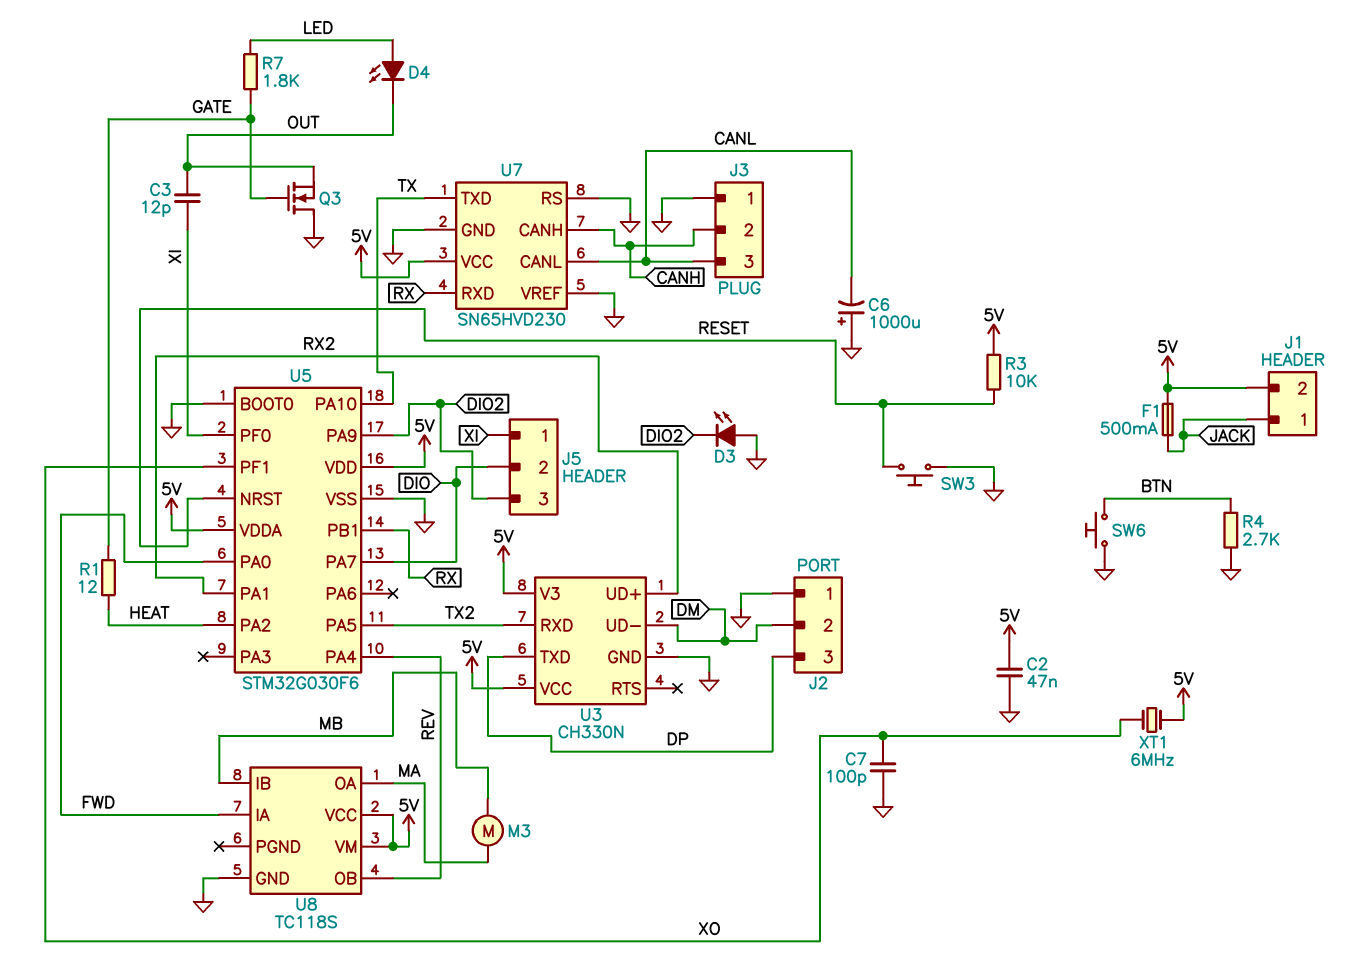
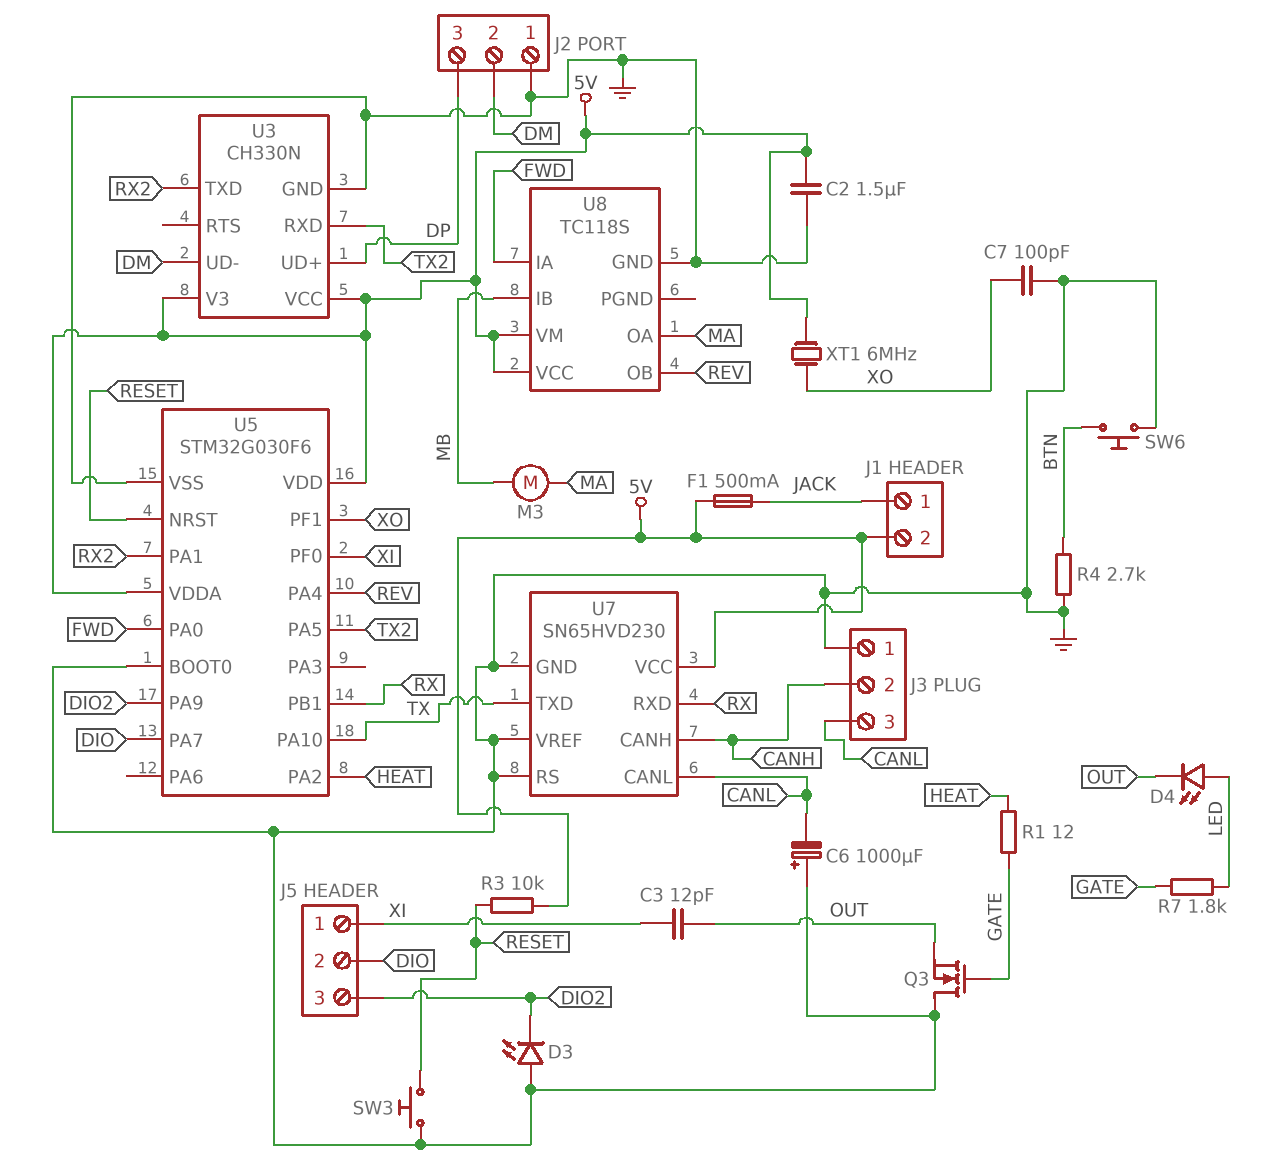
C2: 47nF (5V, GND) -> 1.5uF (5V, GND)
U3 pin TXD: DP -> RX2
U3 pin UD+: RX2 -> DP

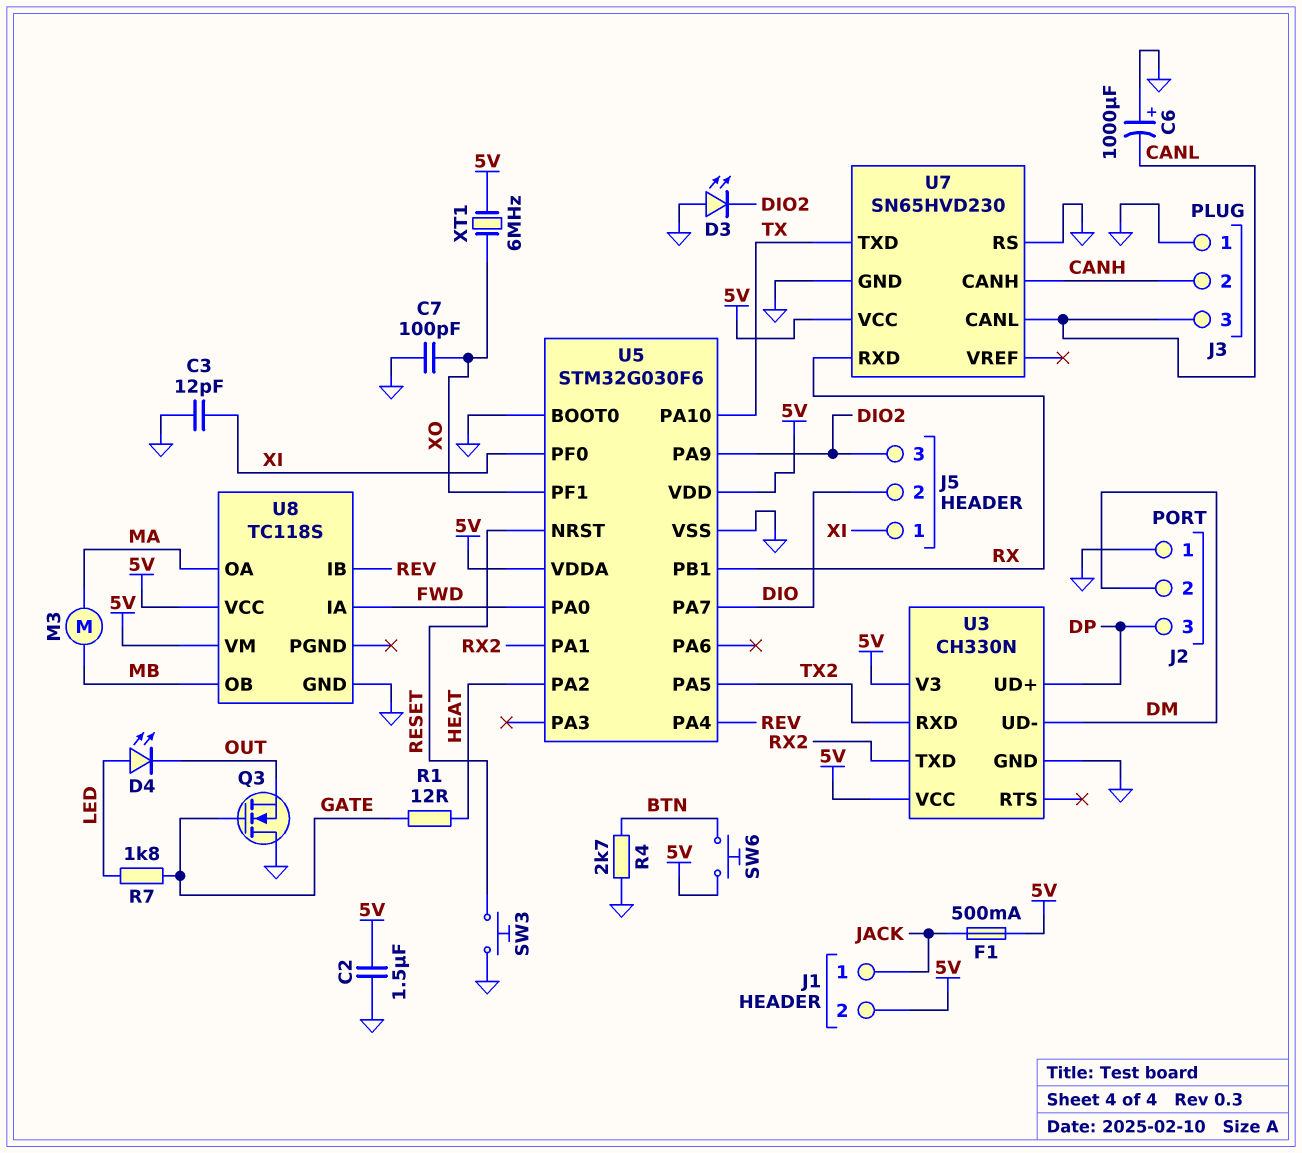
C3: 12pF (OUT, XI) -> 12pF (GND, XI)
R3: 10k (5V, RESET) -> none
SW6: button (BTN, GND) -> button (5V, BTN)
U7 pin VREF: GND -> none
U8 pin IB: MB -> REV
U8 pin OB: REV -> MB

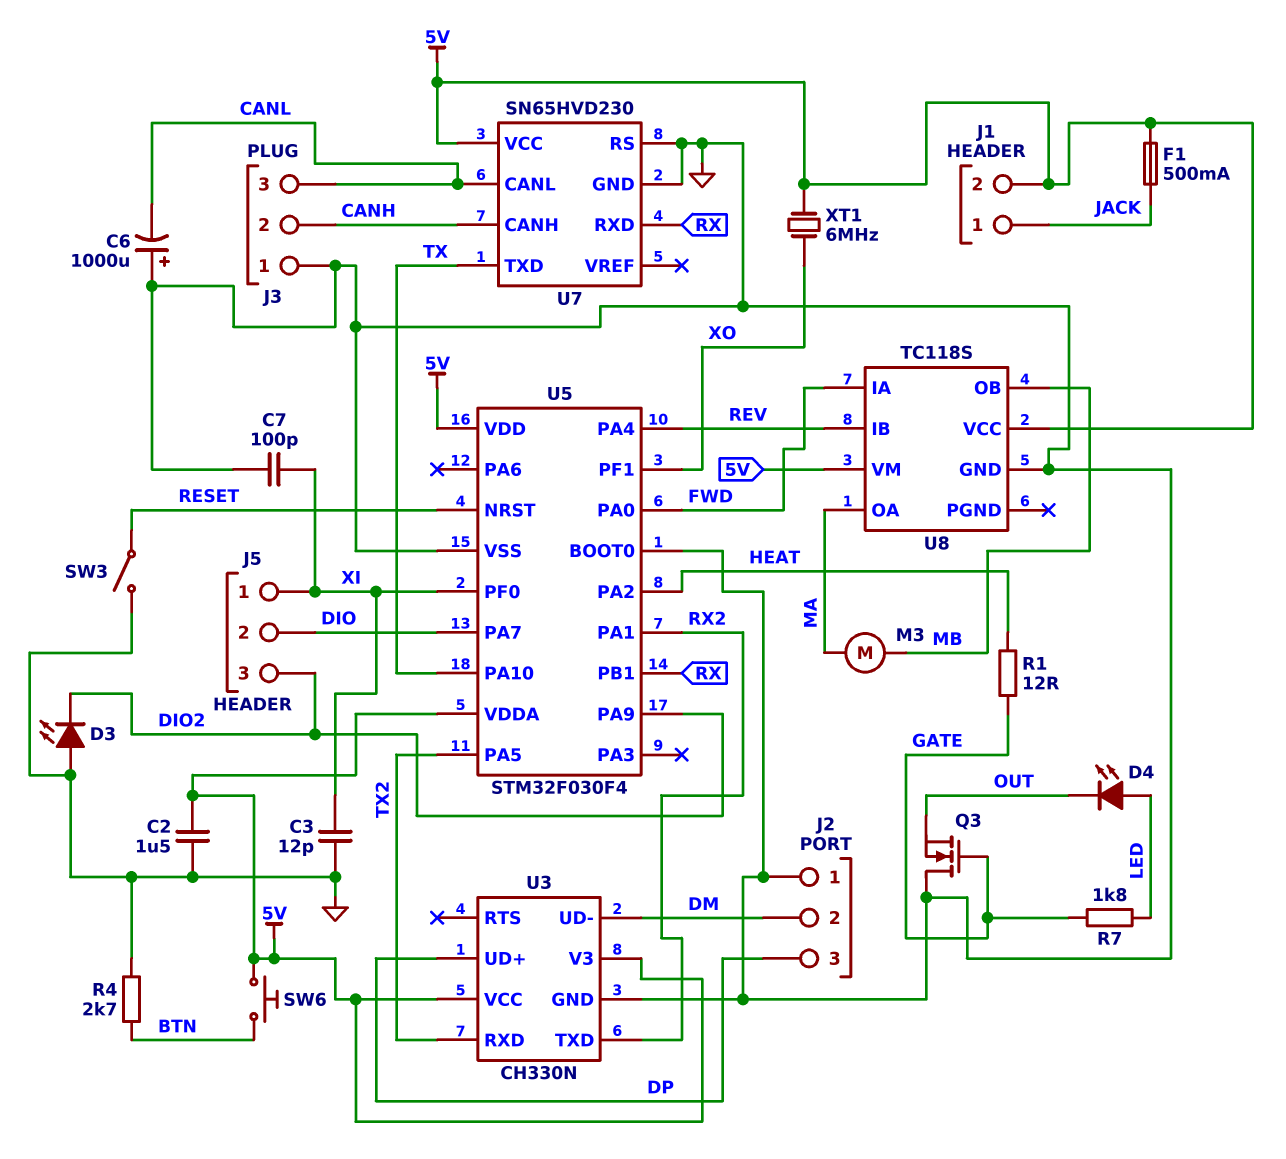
C7: 100pF (GND, XO) -> 100pF (GND, XI)
SW3: button (GND, RESET) -> switch (GND, RESET)
U5: STM32G030F6 -> STM32F030F4

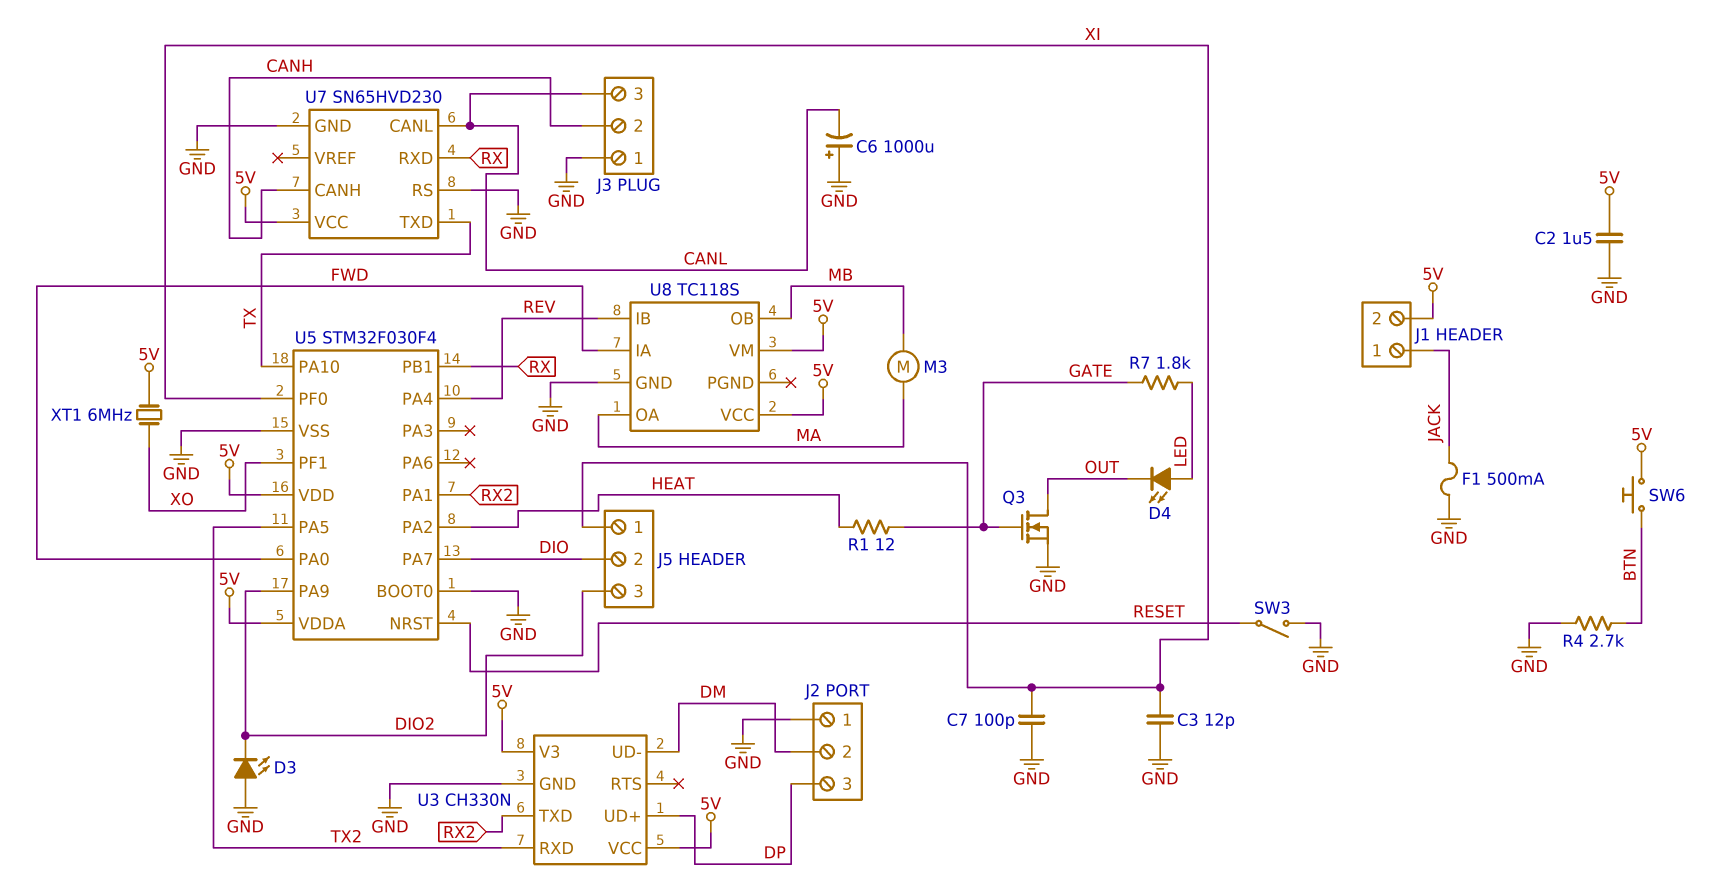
F1: 500mA (5V, JACK) -> 500mA (GND, JACK)
Q3: NMOS (G GATE, D GND, S OUT) -> NMOS (G GATE, D OUT, S GND)

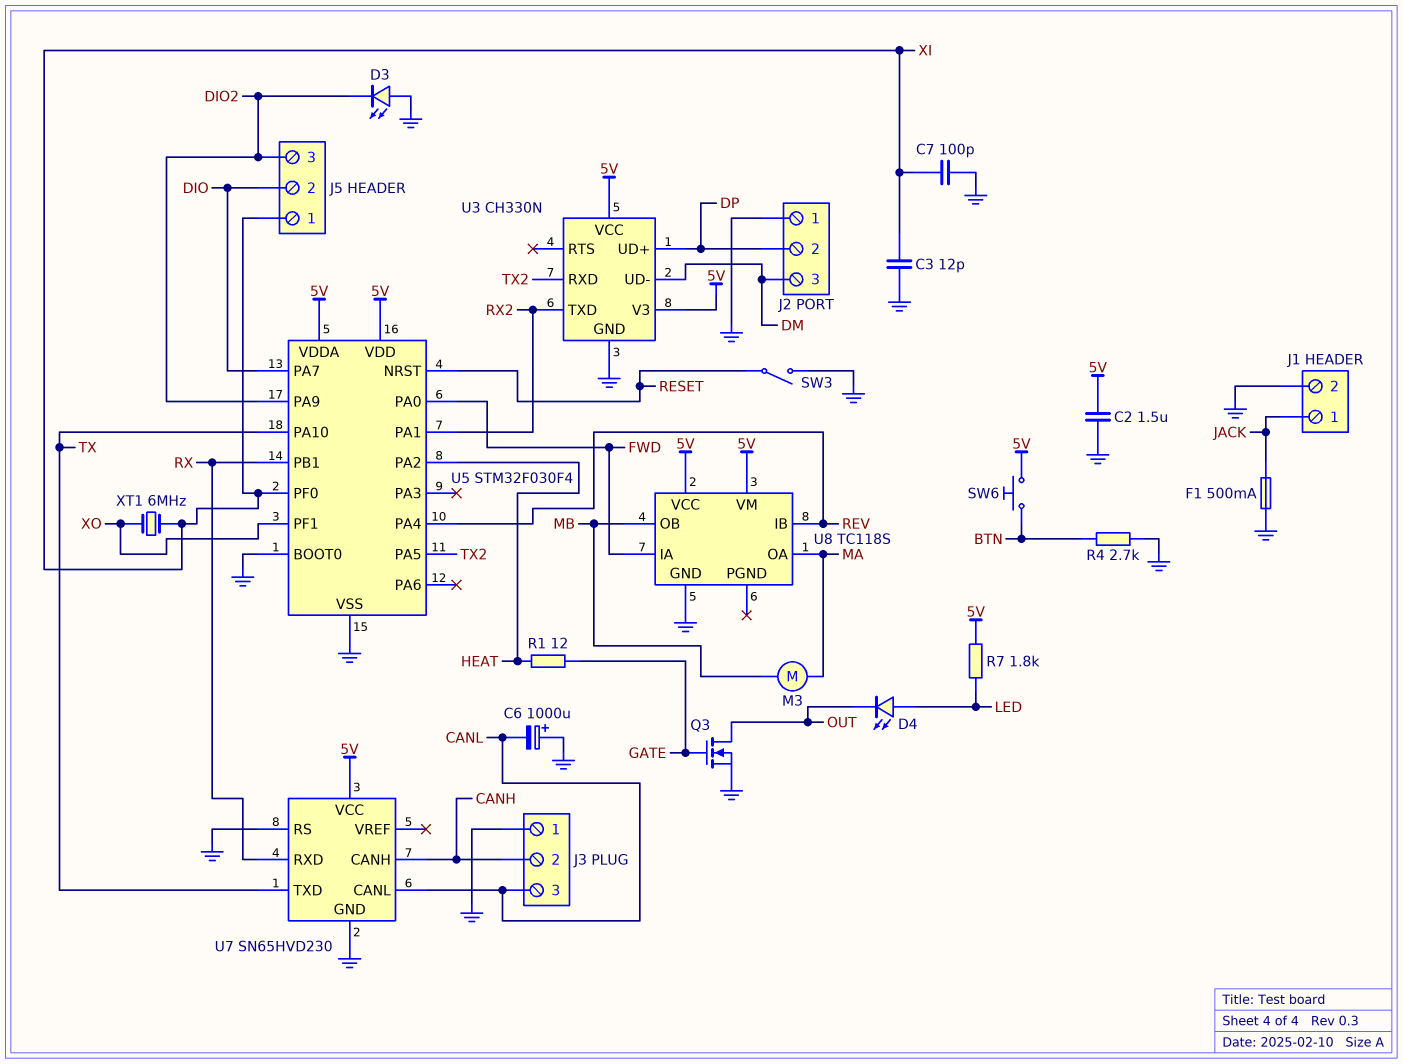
J1 pin 2: 5V -> GND
J2 pin 2: DM -> DP
J2 pin 3: DP -> DM
R7: 1.8k (GATE, LED) -> 1.8k (5V, LED)
XT1: 6MHz (5V, XO) -> 6MHz (XI, XO)

